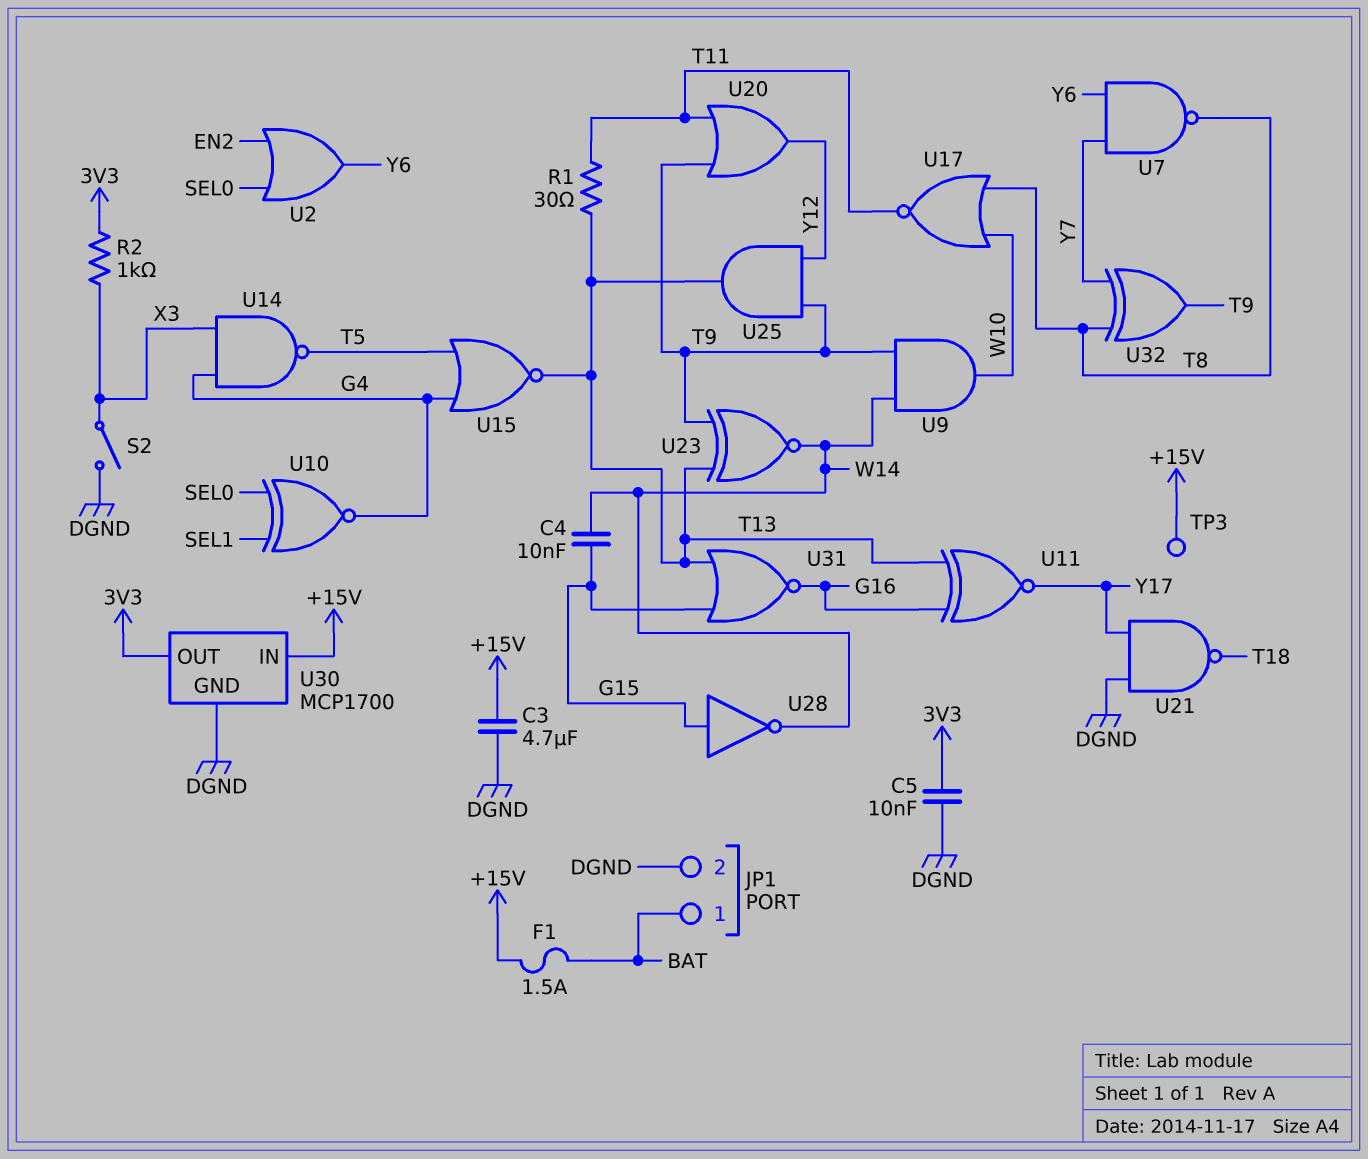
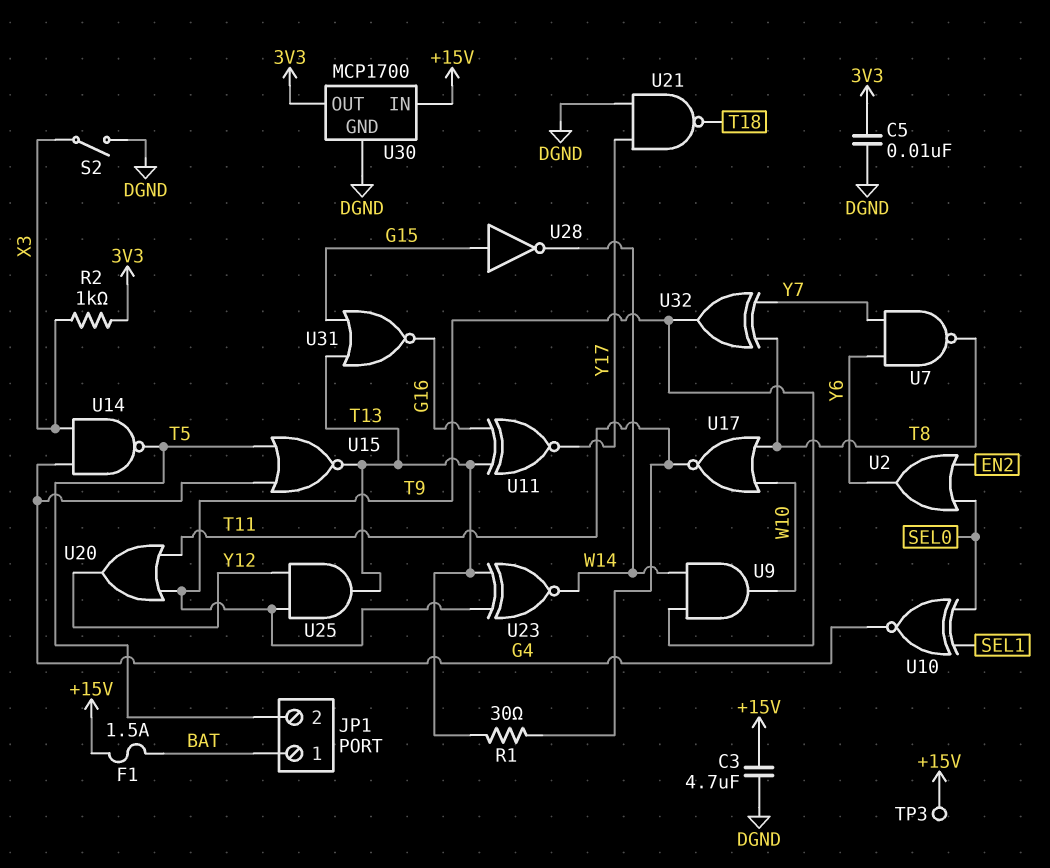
C4: 10nF (G15, W14) -> none
JP1 pin 2: DGND -> T5

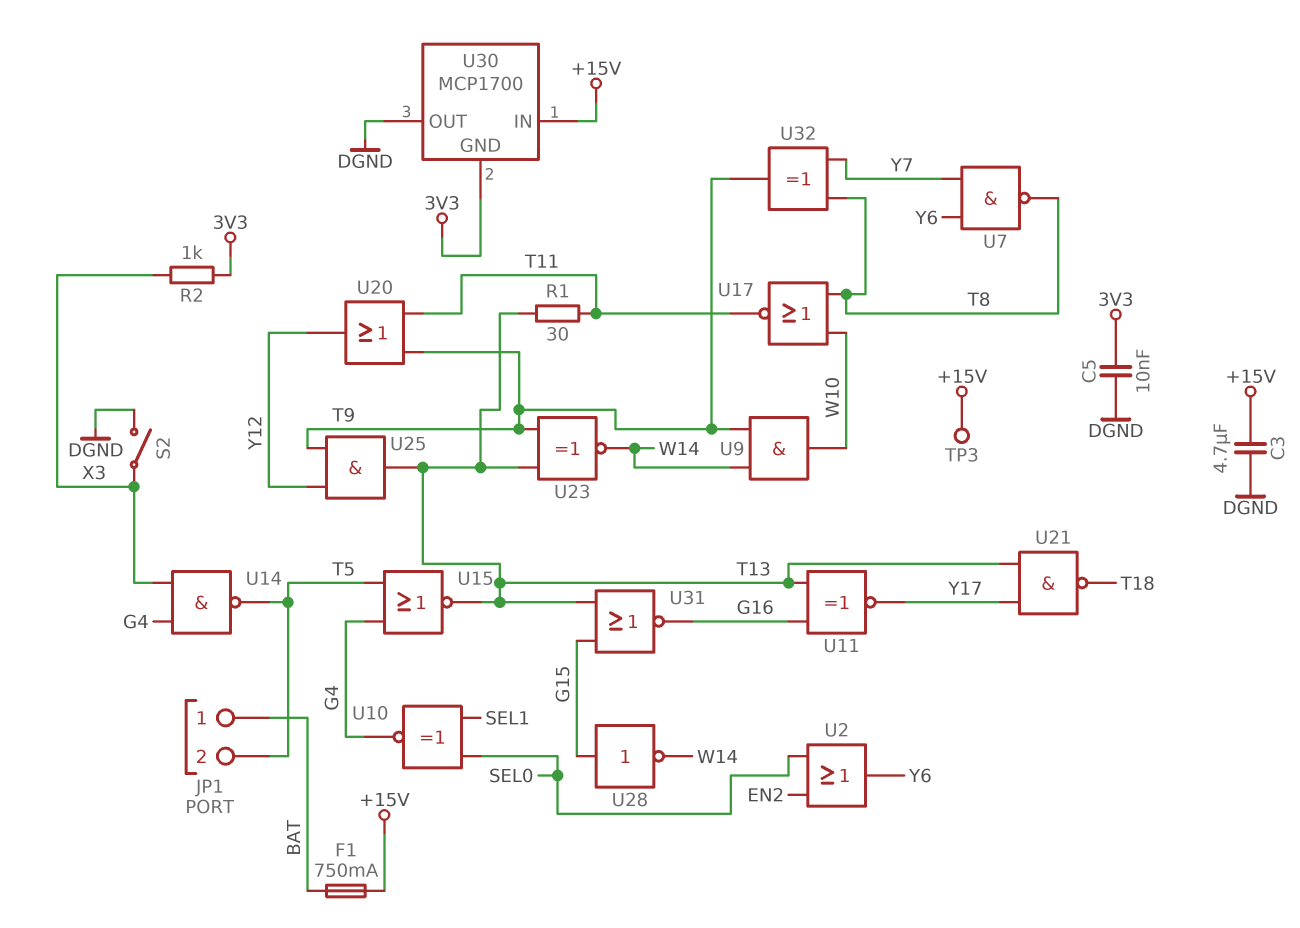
F1: 1.5A (+15V, BAT) -> 750mA (+15V, BAT)
U21: NAND (in DGND, in Y17, out T18) -> NAND (in T13, in Y17, out T18)
U30 pin GND: DGND -> 3V3
U30 pin OUT: 3V3 -> DGND

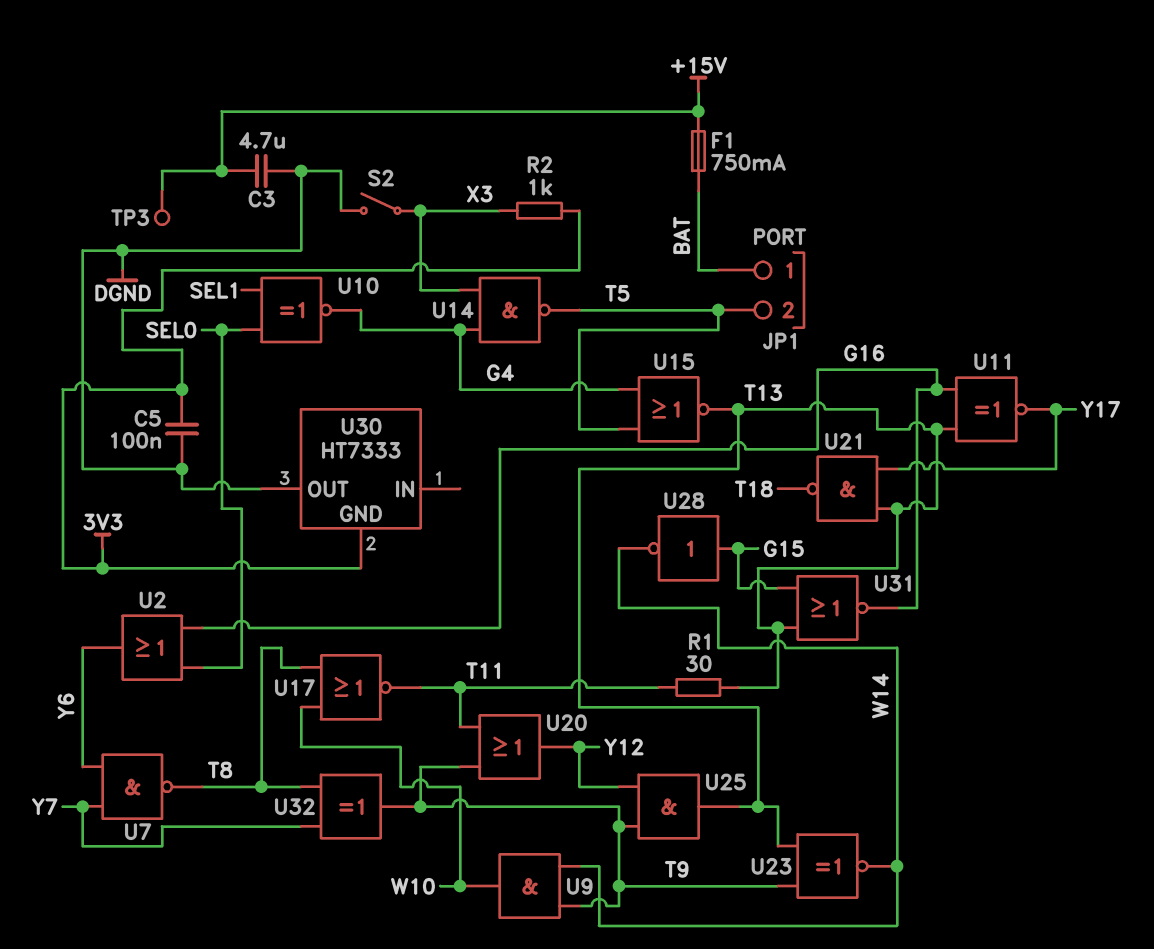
C5: 10nF (3V3, DGND) -> 100nF (3V3, DGND)
U2: OR (in EN2, in SEL0, out Y6) -> OR (in G16, in SEL0, out Y6)
U30: MCP1700 -> HT7333
U30 pin IN: +15V -> none

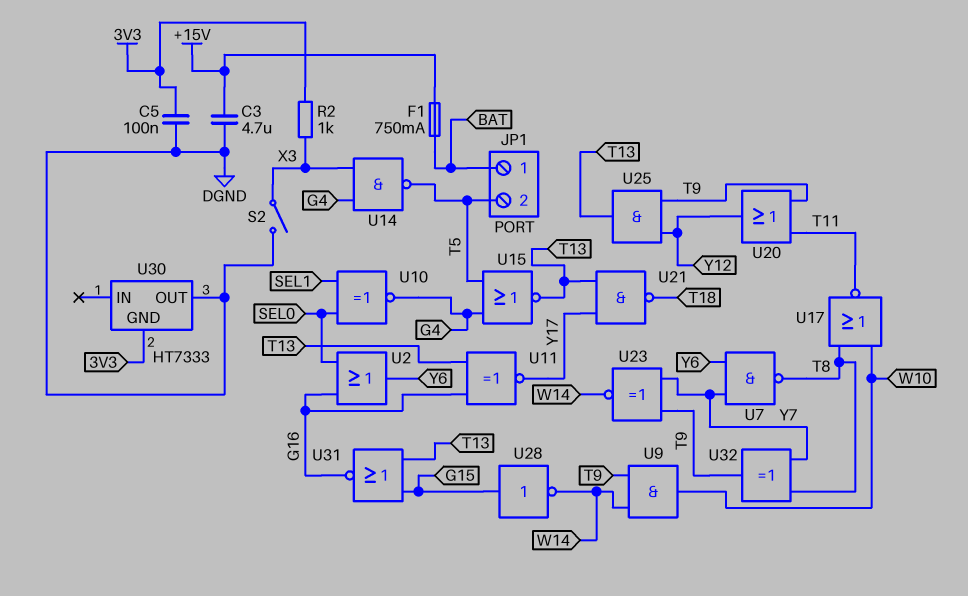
R1: 30 (T11, T13) -> none
TP3: test point (+15V) -> none
U23: XNOR (in T9, in T13, out W14) -> XNOR (in T9, in Y7, out W14)

